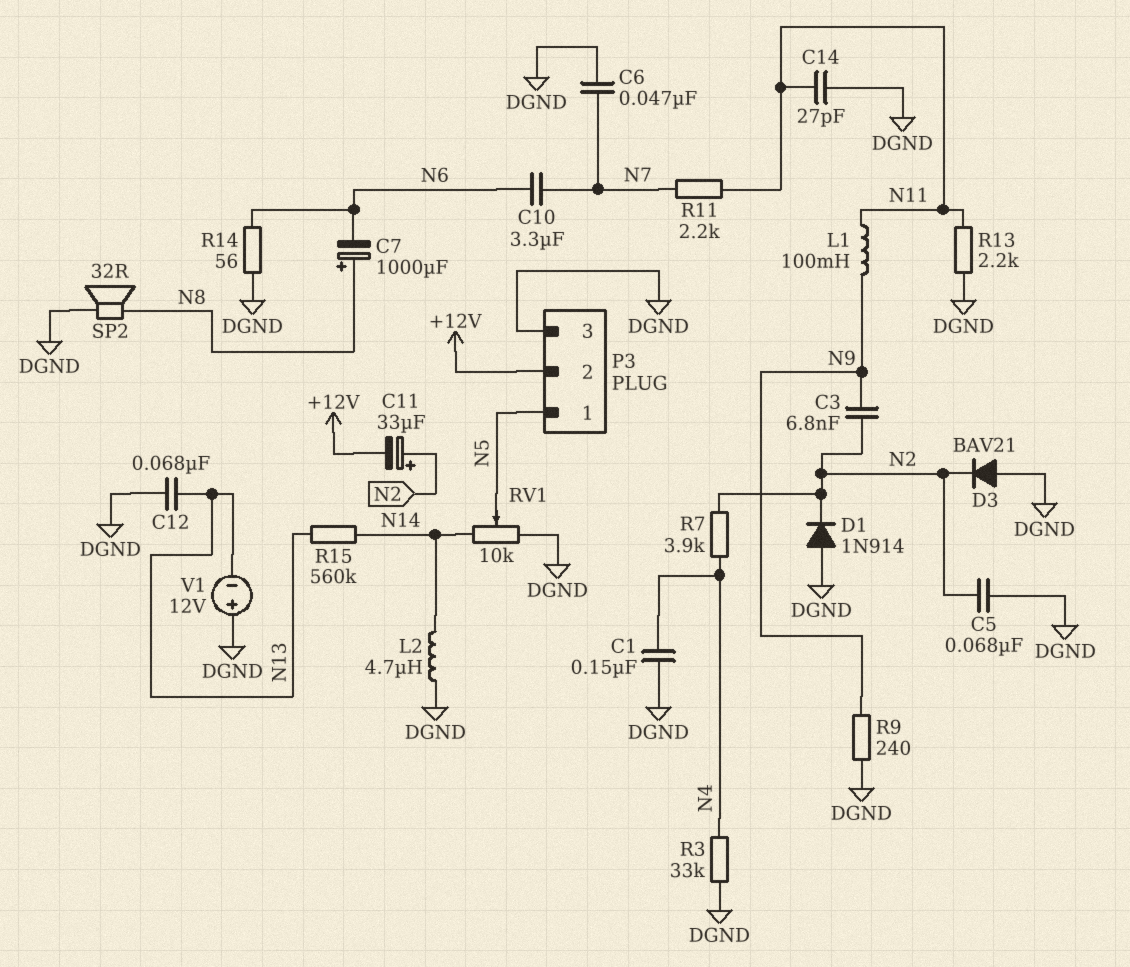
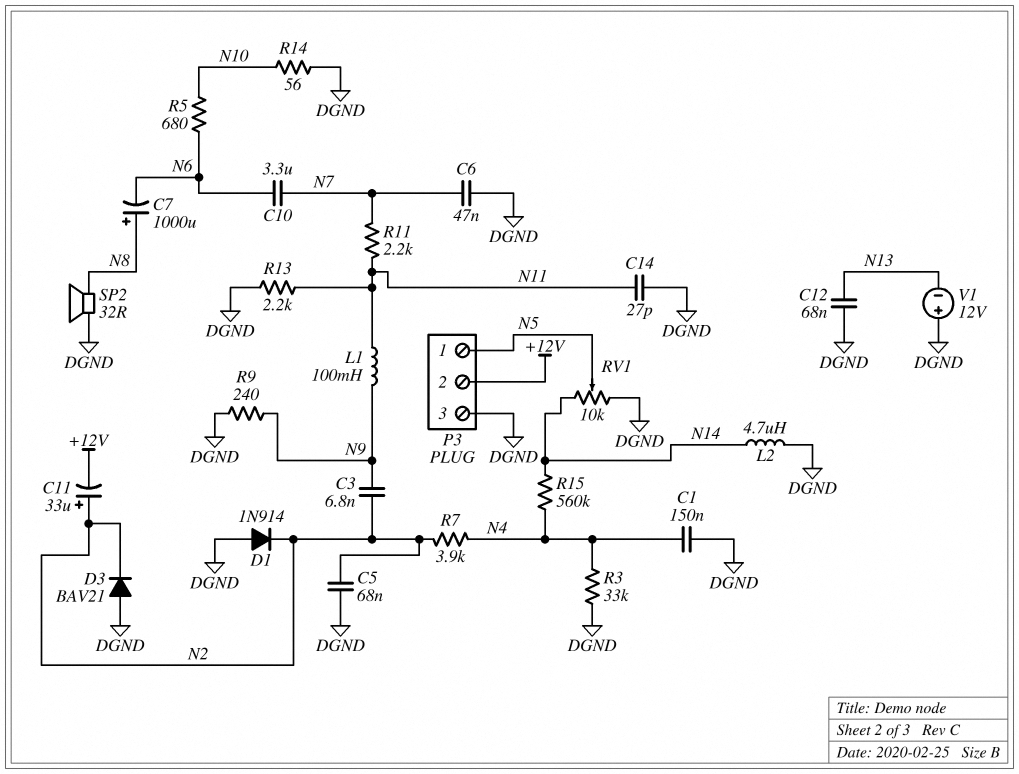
R5: none -> 680 (N6, N10)
R14: 56 (DGND, N6) -> 56 (DGND, N10)
R15: 560k (N13, N14) -> 560k (N4, N14)

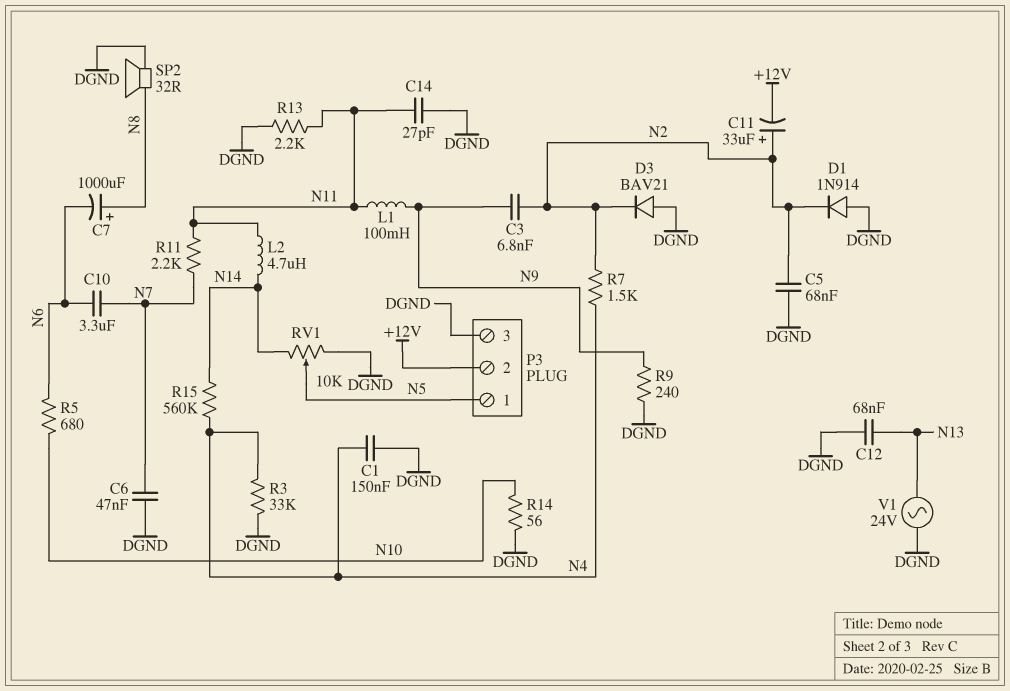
L2: 4.7uH (DGND, N14) -> 4.7uH (N11, N14)
R7: 3.9k (N2, N4) -> 1.5k (N2, N4)
V1: 12V (plus DGND, minus N13) -> AC 24V (DGND, N13)

